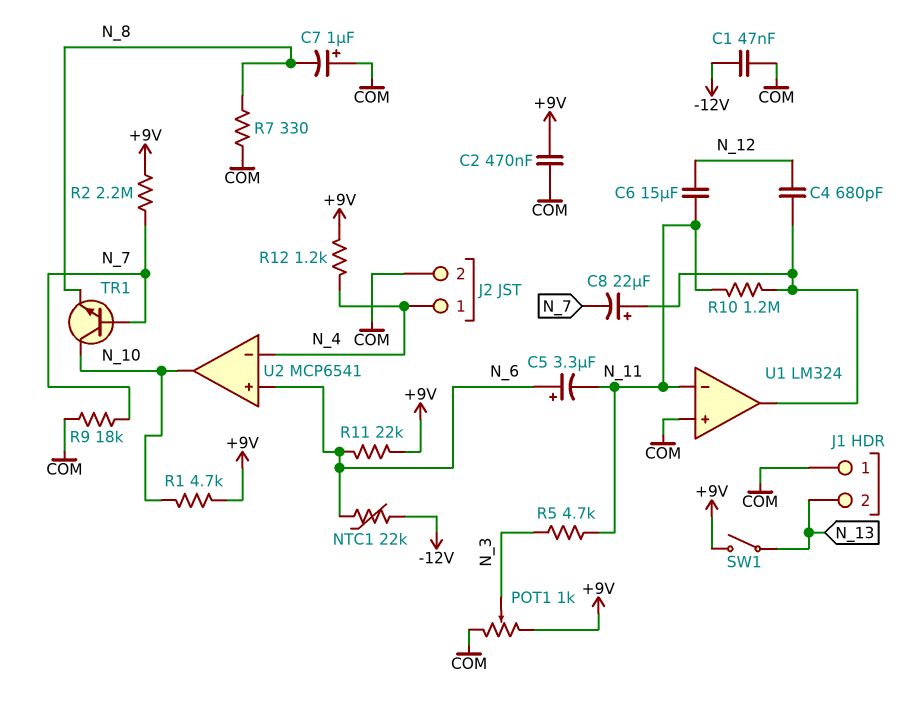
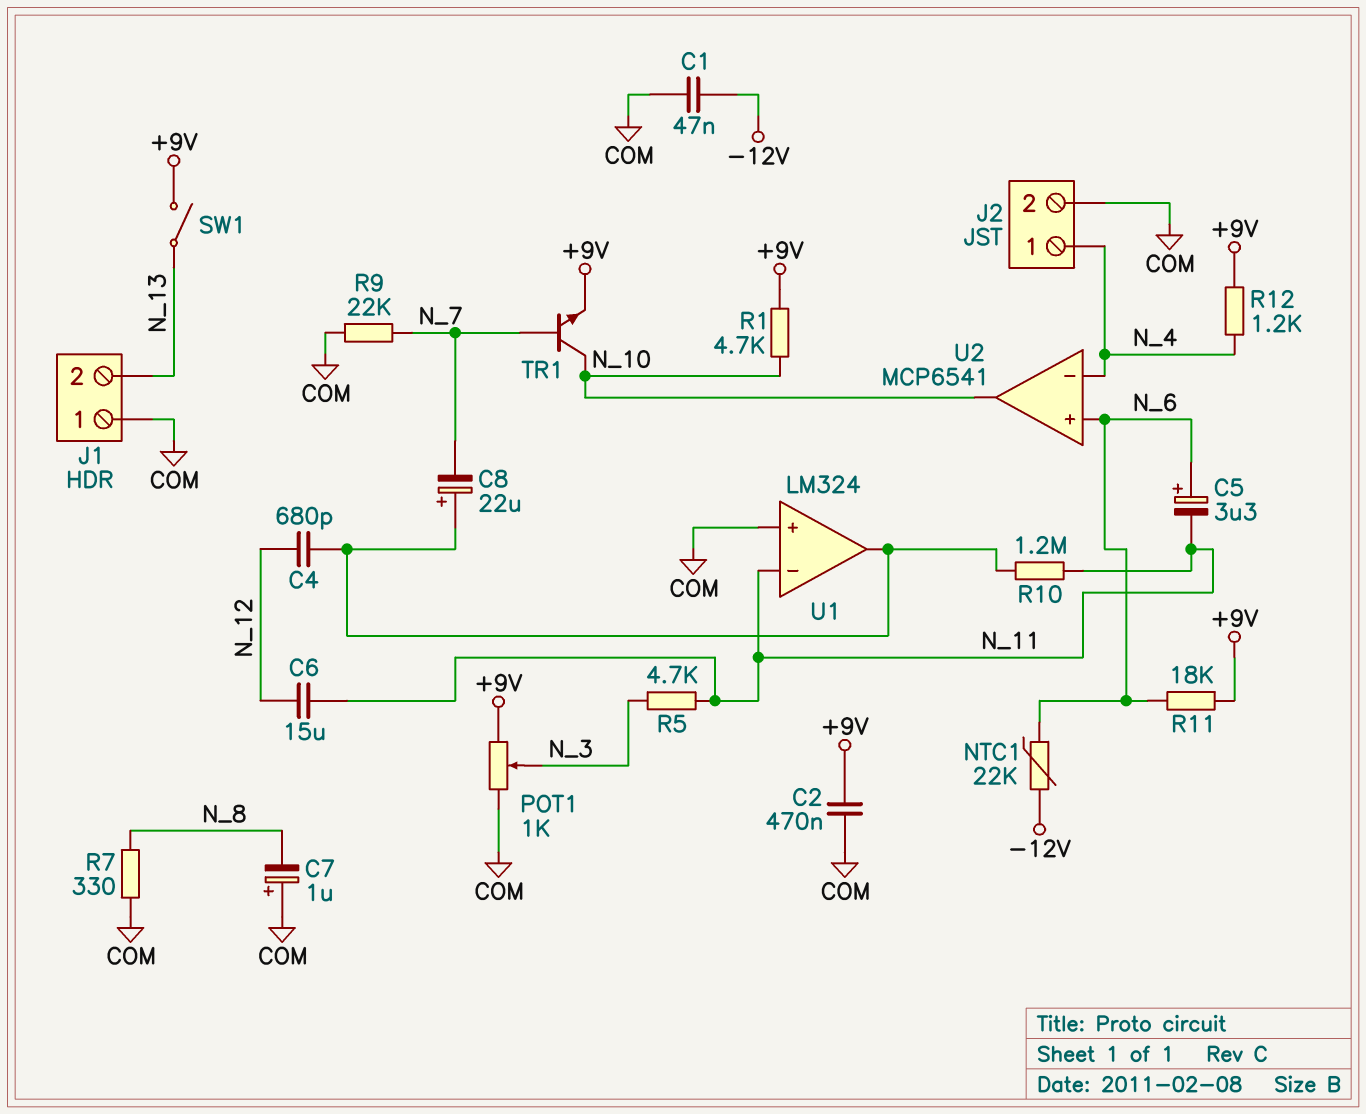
R2: 2.2M (+9V, N_7) -> none
R9: 18k (COM, N_7) -> 22k (COM, N_7)
R11: 22k (+9V, N_6) -> 18k (+9V, N_6)
TR1: NPN (B N_7, C N_10, E N_8) -> NPN (B N_7, C N_10, E +9V)

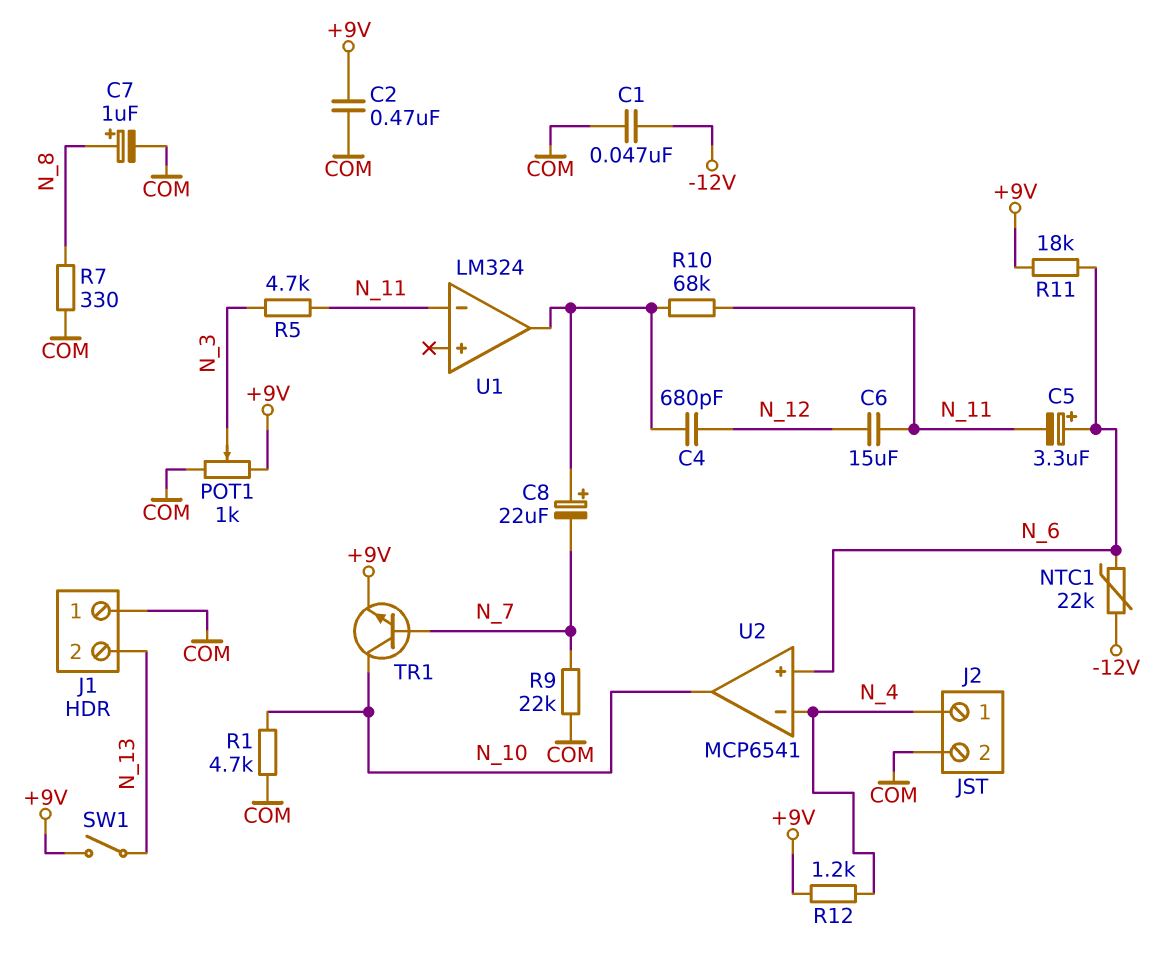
C7: 1uF (plus COM, minus N_8) -> 1uF (plus N_8, minus COM)
R1: 4.7k (+9V, N_10) -> 4.7k (COM, N_10)
R10: 1.2M (N_11, U1/out) -> 68k (N_11, U1/out)
U1 pin in+: COM -> none

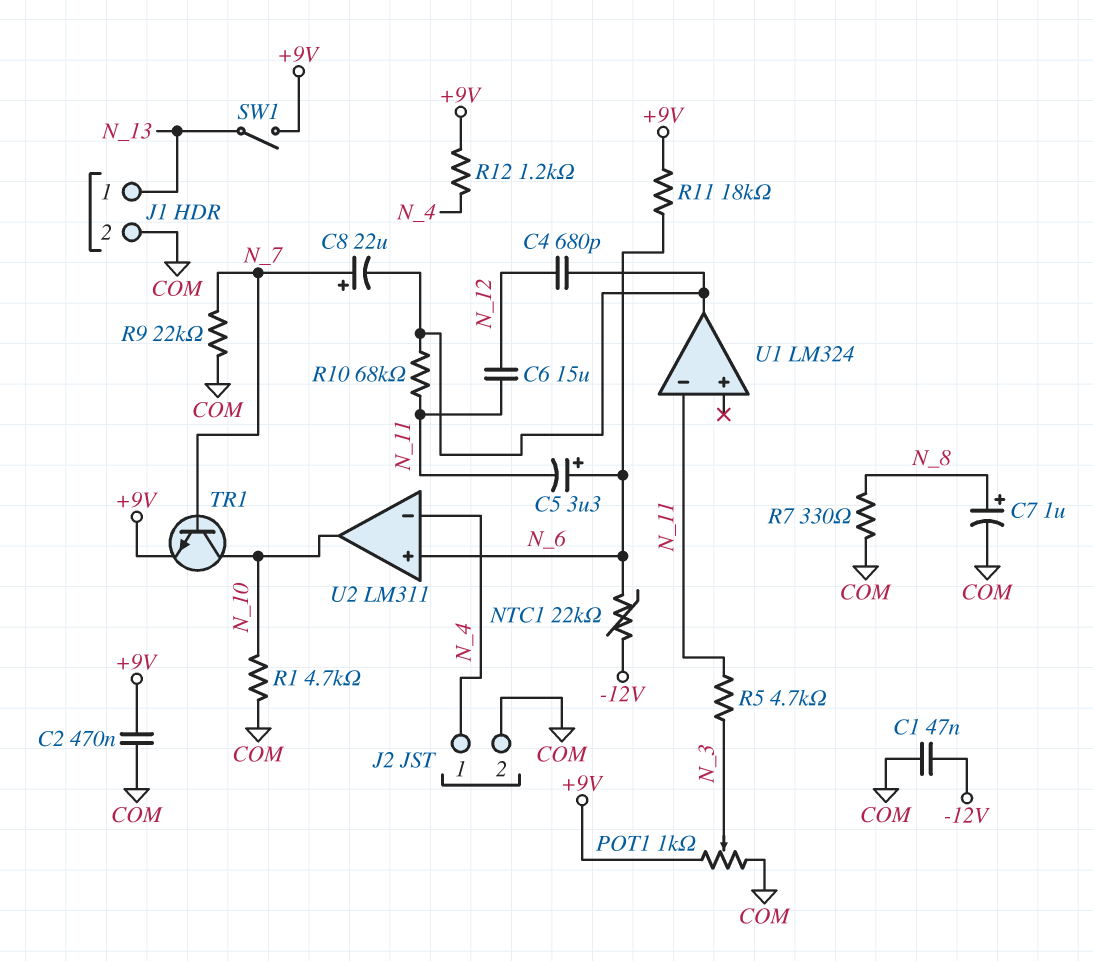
C8: 22uF (plus U1/out, minus N_7) -> 22uF (plus N_7, minus U1/out)
J1 pin 1: COM -> N_13
J1 pin 2: N_13 -> COM
U2: MCP6541 -> LM311

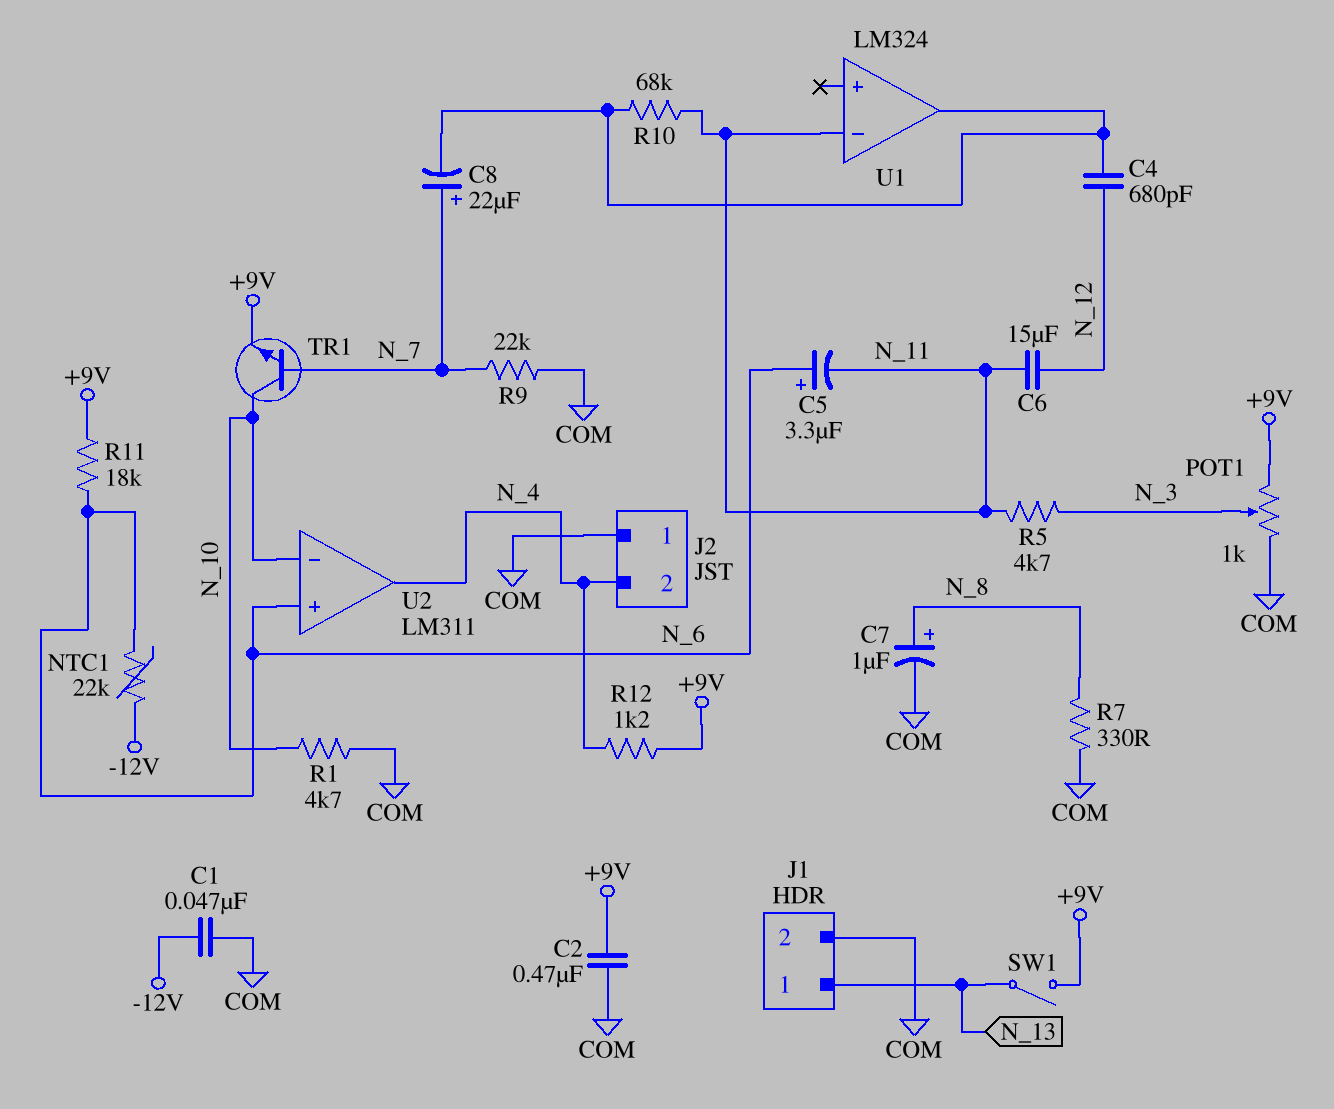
J2 pin 1: N_4 -> COM
J2 pin 2: COM -> N_4
U2 pin in-: N_4 -> N_10
U2 pin out: N_10 -> N_4

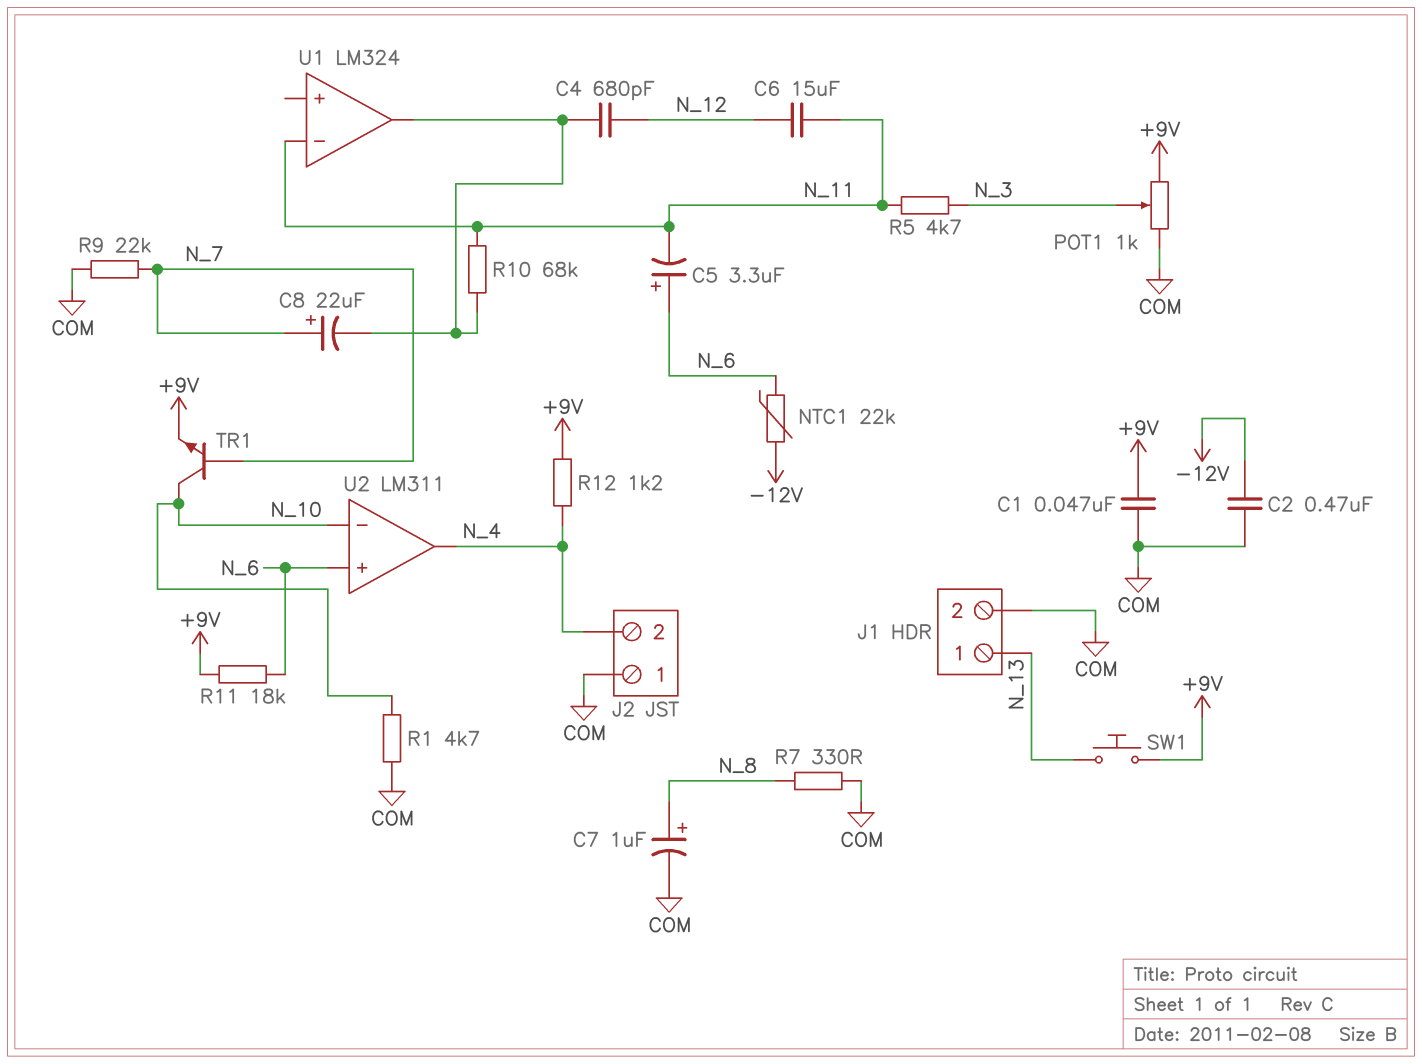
C1: 47nF (-12V, COM) -> 47nF (+9V, COM)
C2: 470nF (+9V, COM) -> 470nF (-12V, COM)
SW1: switch (+9V, N_13) -> button (+9V, N_13)

